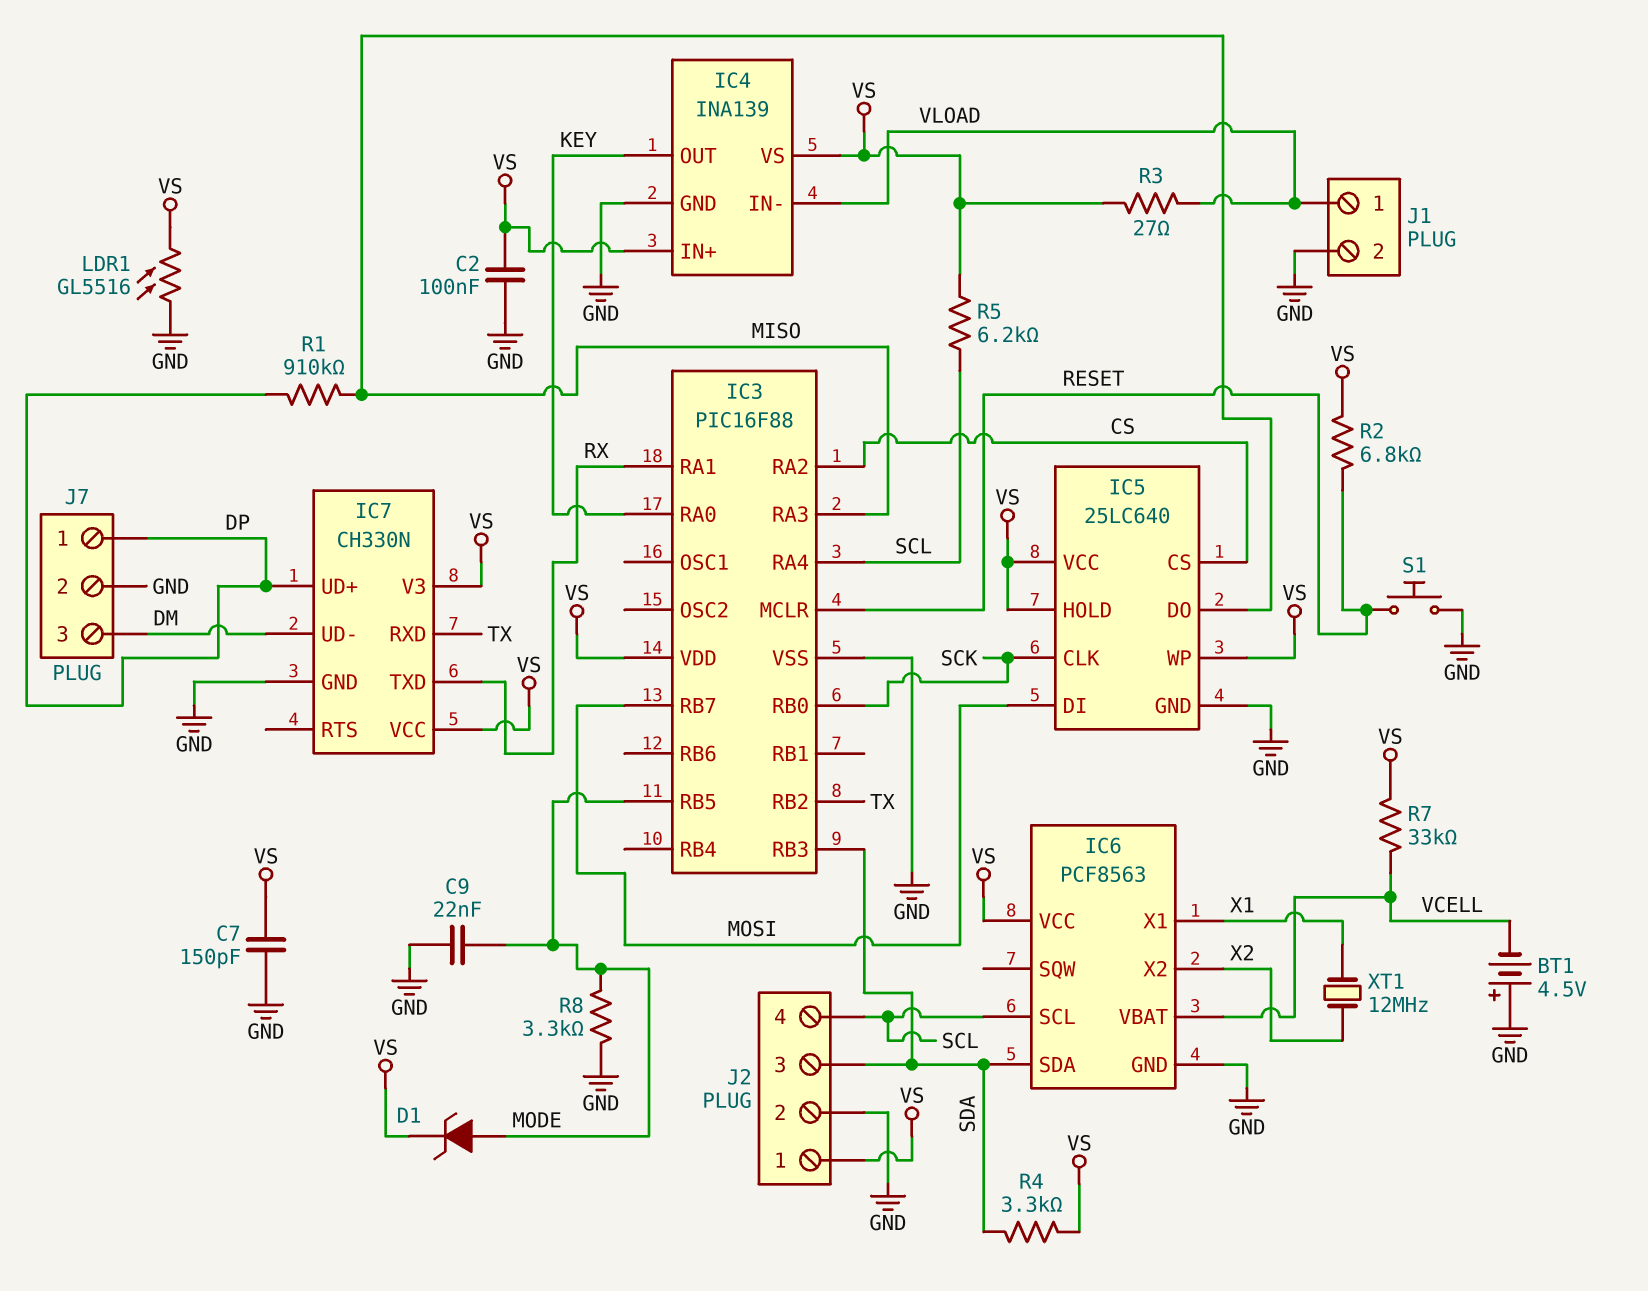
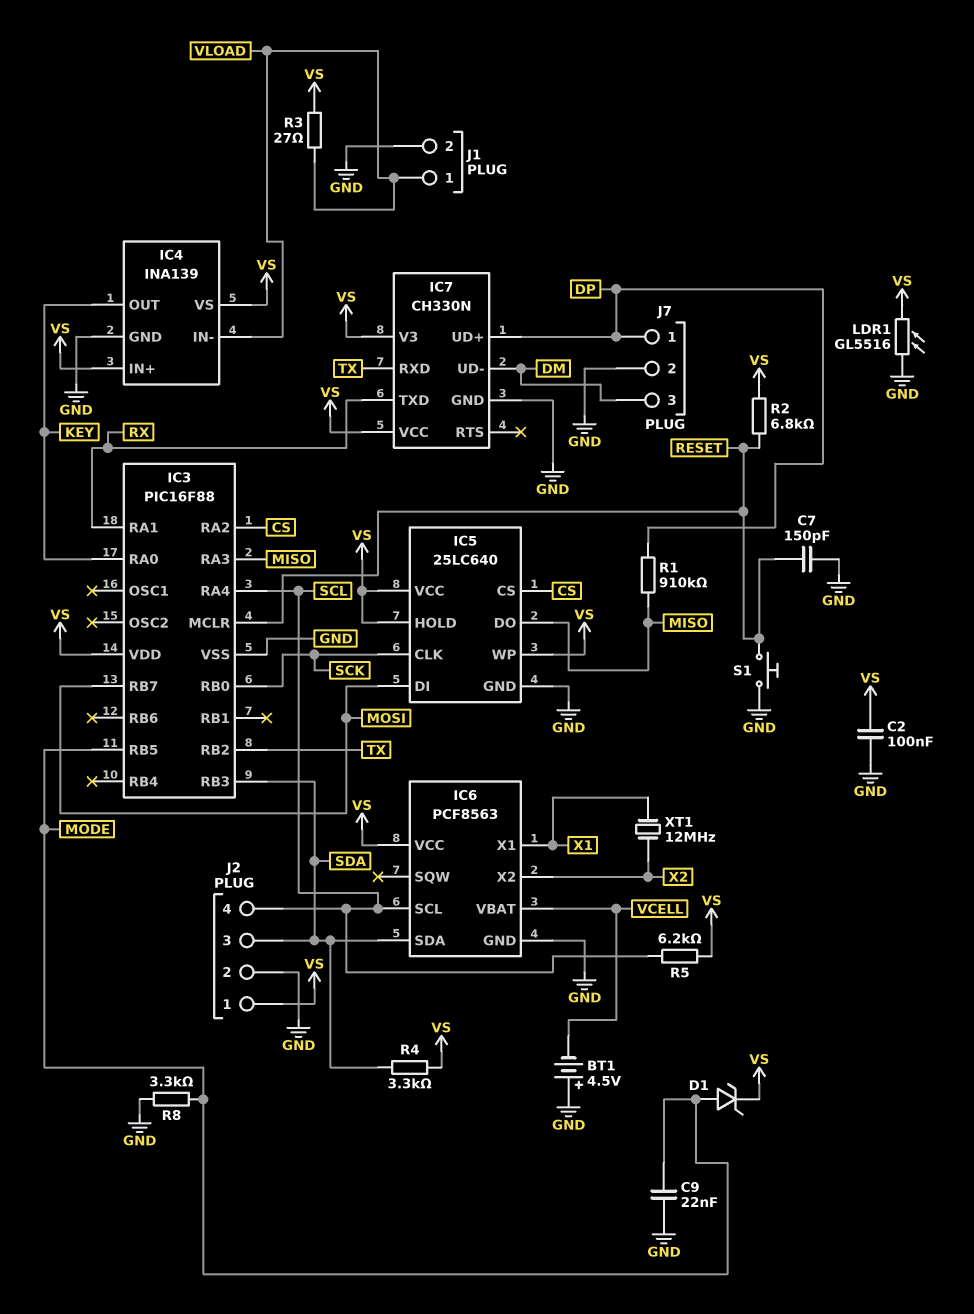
C7: 150pF (GND, VS) -> 150pF (GND, RESET)
R7: 33k (VCELL, VS) -> none

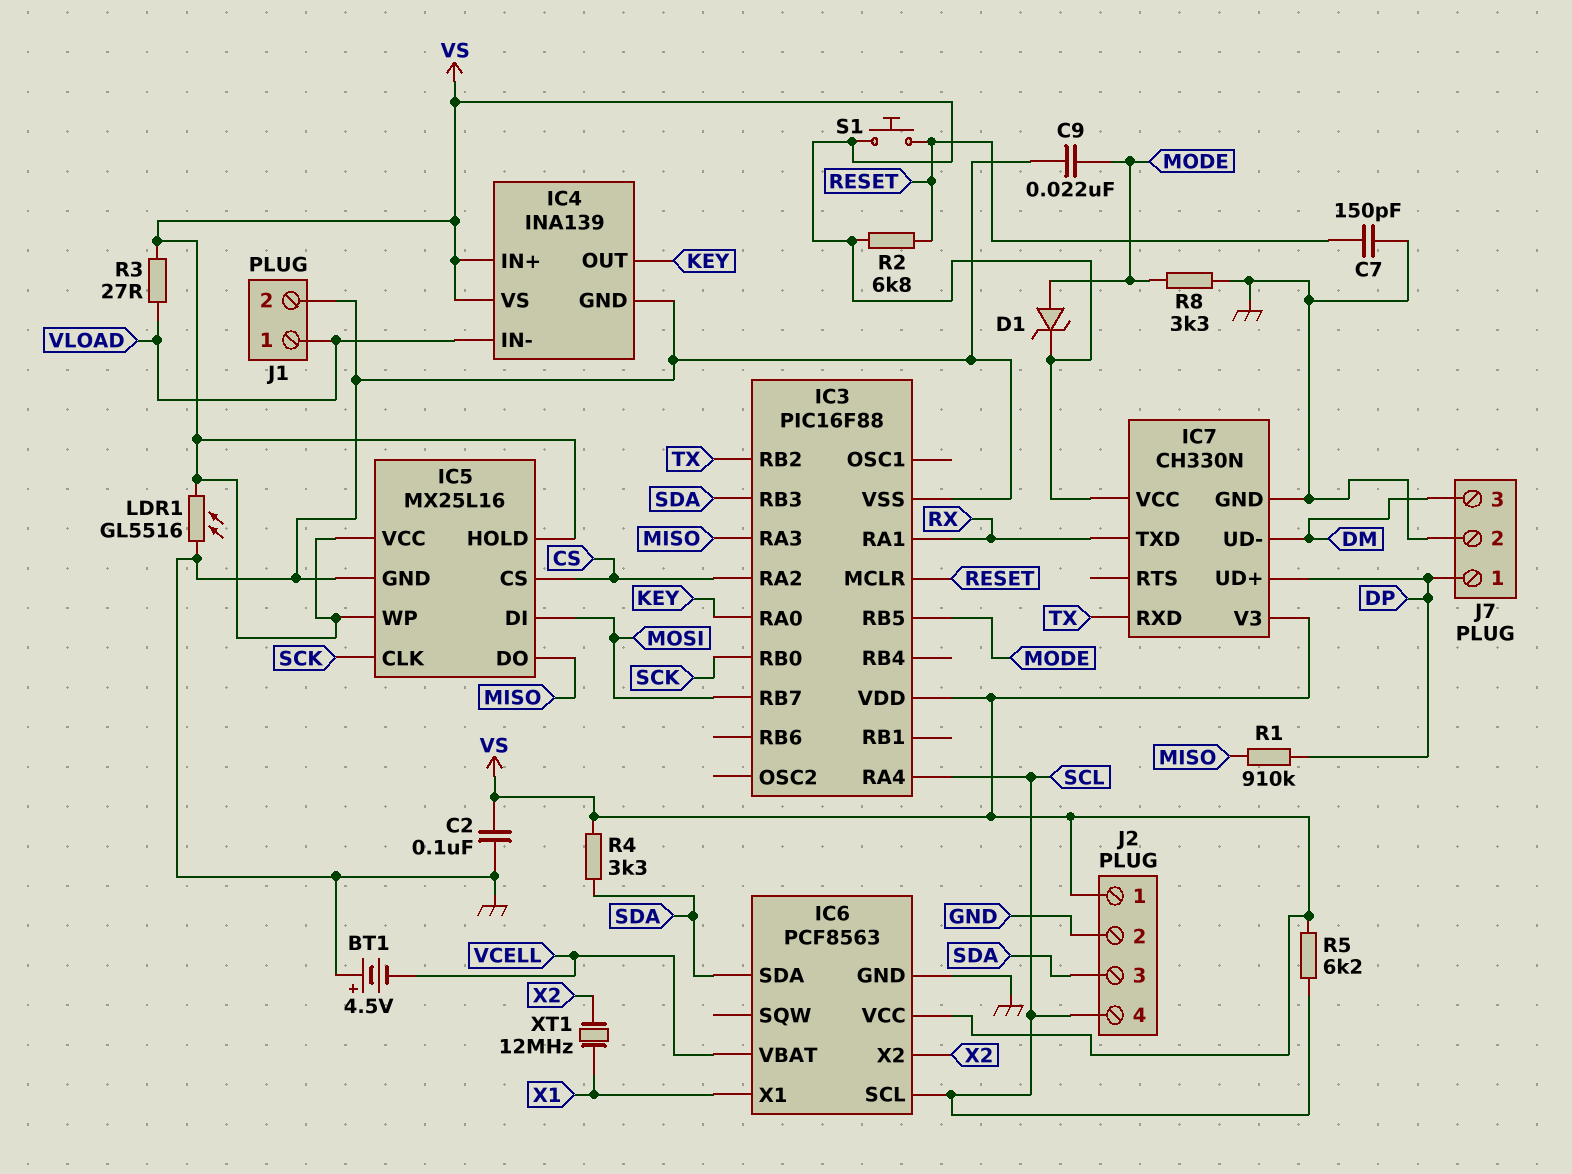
IC5: 25LC640 -> MX25L16
S1: button (GND, RESET) -> button (RESET, VS)

